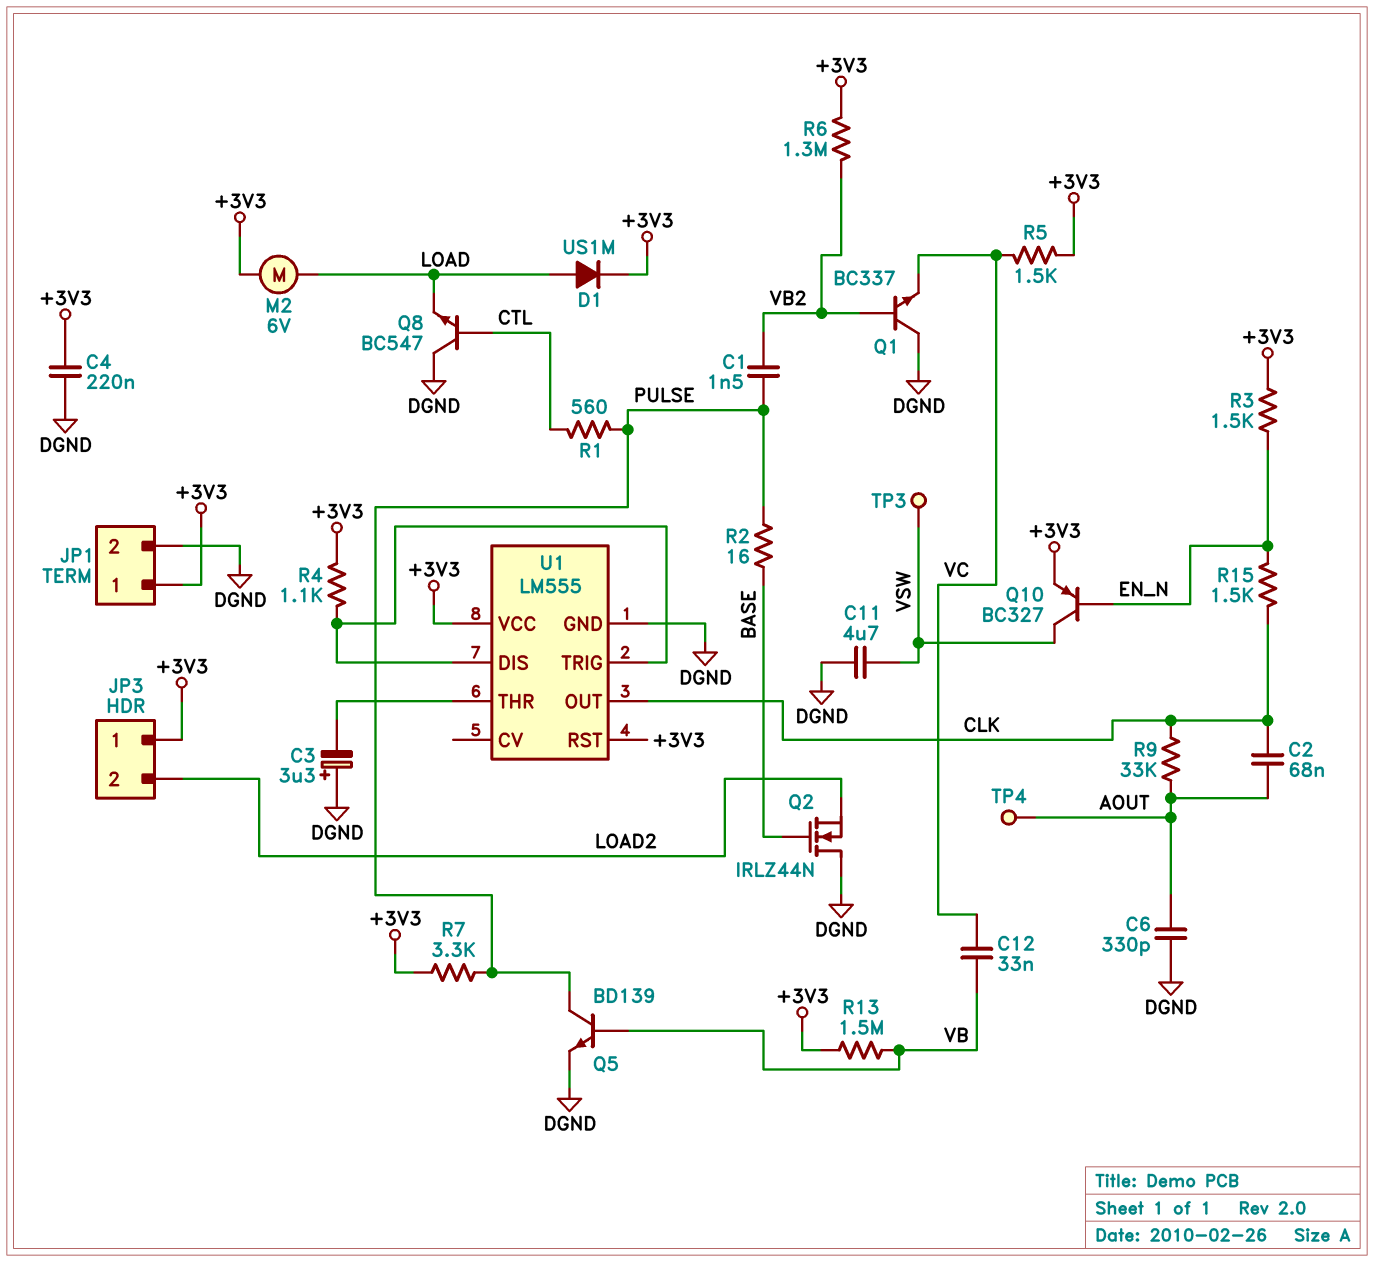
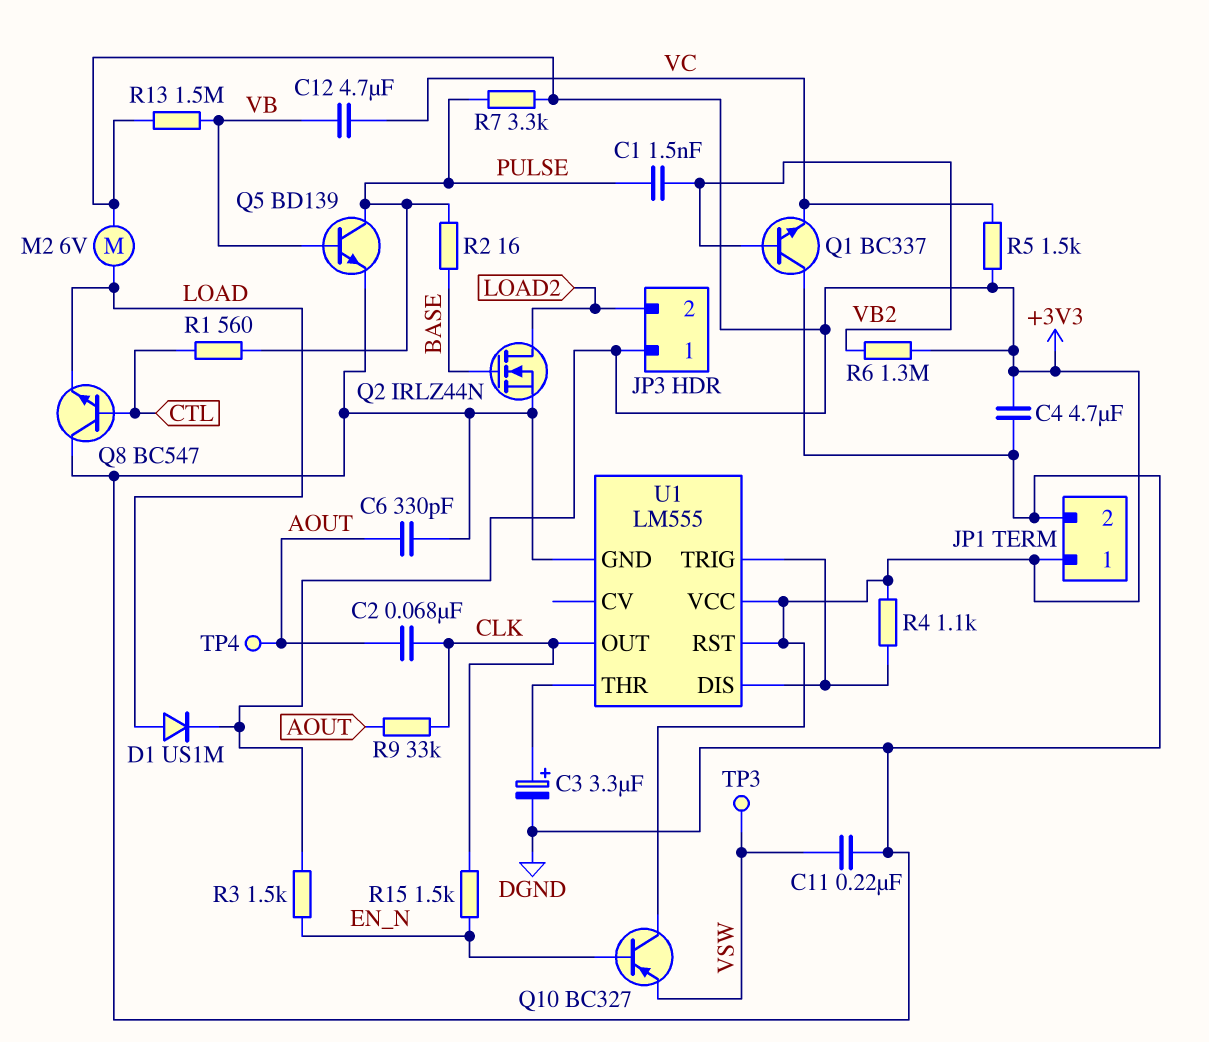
C3: 3.3uF (plus DGND, minus U1/THR) -> 3.3uF (plus U1/THR, minus DGND)
C4: 220nF (+3V3, DGND) -> 4.7uF (+3V3, DGND)
C11: 4.7uF (DGND, VSW) -> 220nF (DGND, VSW)
C12: 33nF (VB, VC) -> 4.7uF (VB, VC)
Q2: NMOS IRLZ44N (G BASE, D DGND, S LOAD2) -> NMOS IRLZ44N (G BASE, D LOAD2, S DGND)
Q10: PNP BC327 (B EN_N, C VSW, E +3V3) -> PNP BC327 (B EN_N, C +3V3, E VSW)

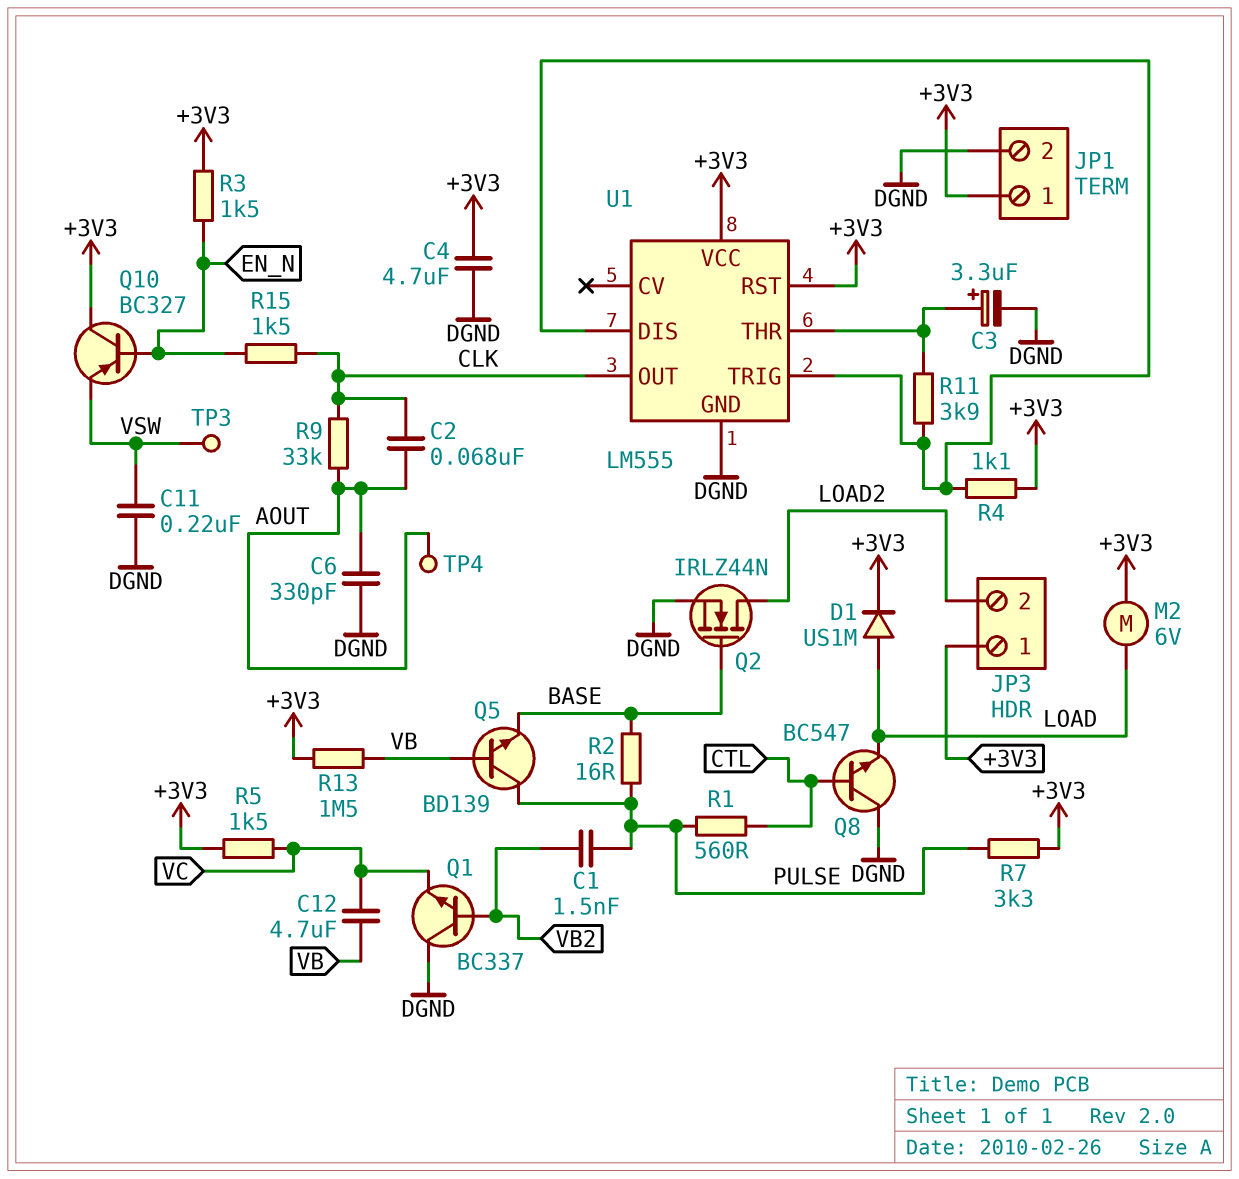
Q5: NPN BD139 (B VB, C PULSE, E DGND) -> NPN BD139 (B VB, C PULSE, E BASE)
R6: 1.3M (+3V3, VB2) -> none
R11: none -> 3.9k (U1/DIS, U1/THR)

